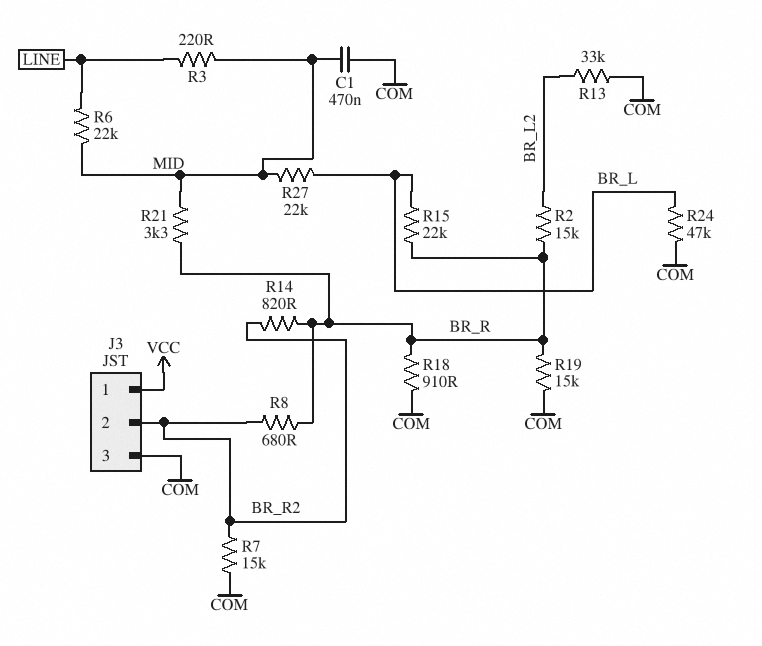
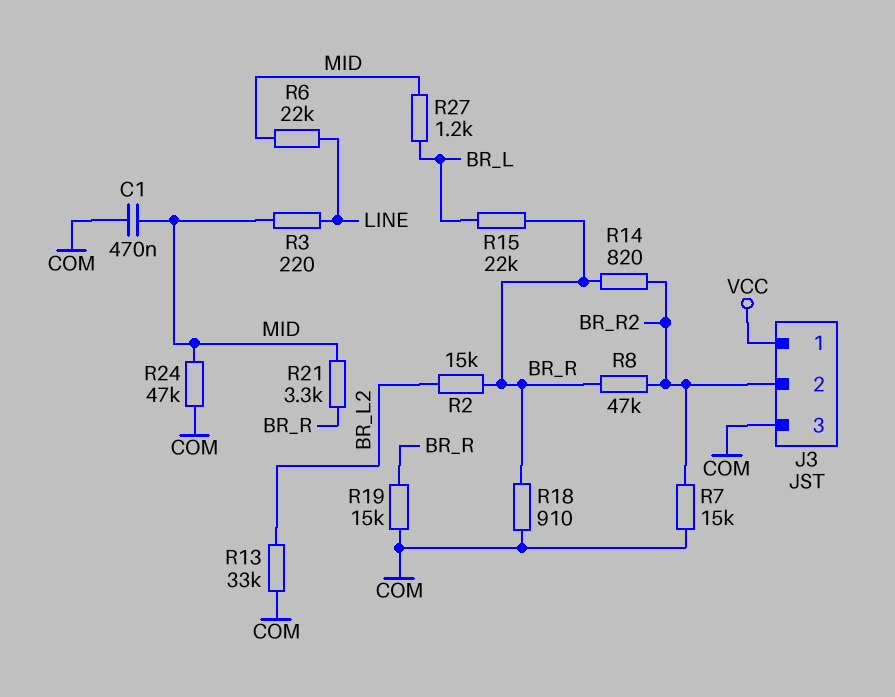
R8: 680 (BR_R, BR_R2) -> 47k (BR_R, BR_R2)
R24: 47k (BR_L, COM) -> 47k (COM, MID)
R27: 22k (BR_L, MID) -> 1.2k (BR_L, MID)

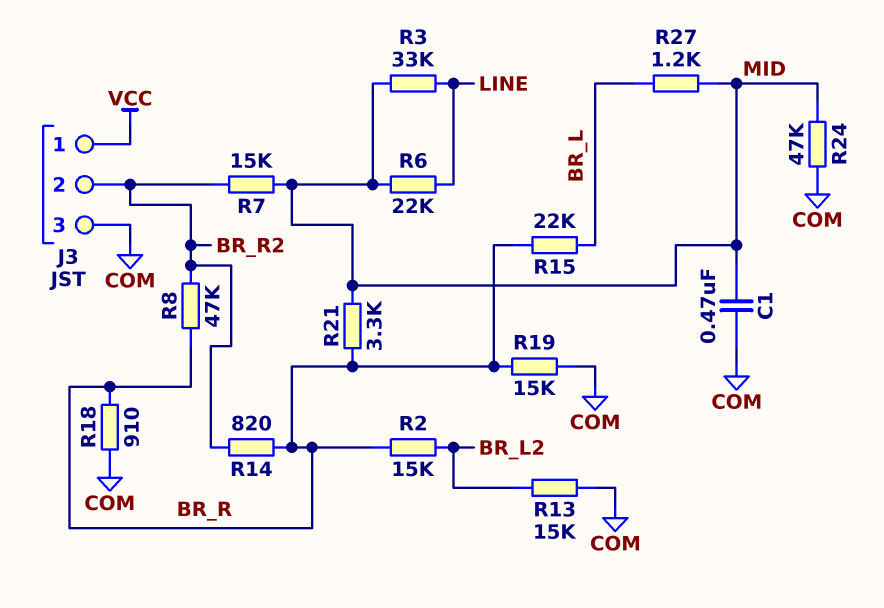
R3: 220 (LINE, MID) -> 33k (LINE, MID)
R7: 15k (BR_R2, COM) -> 15k (BR_R2, MID)
R13: 33k (BR_L2, COM) -> 15k (BR_L2, COM)

